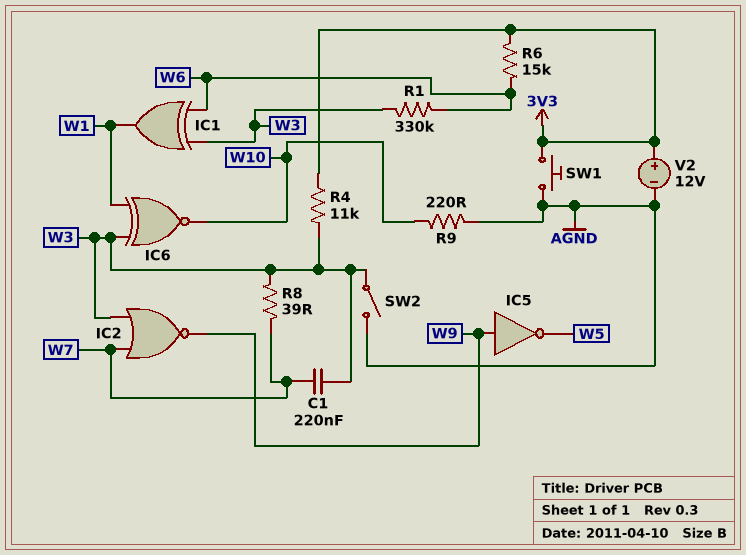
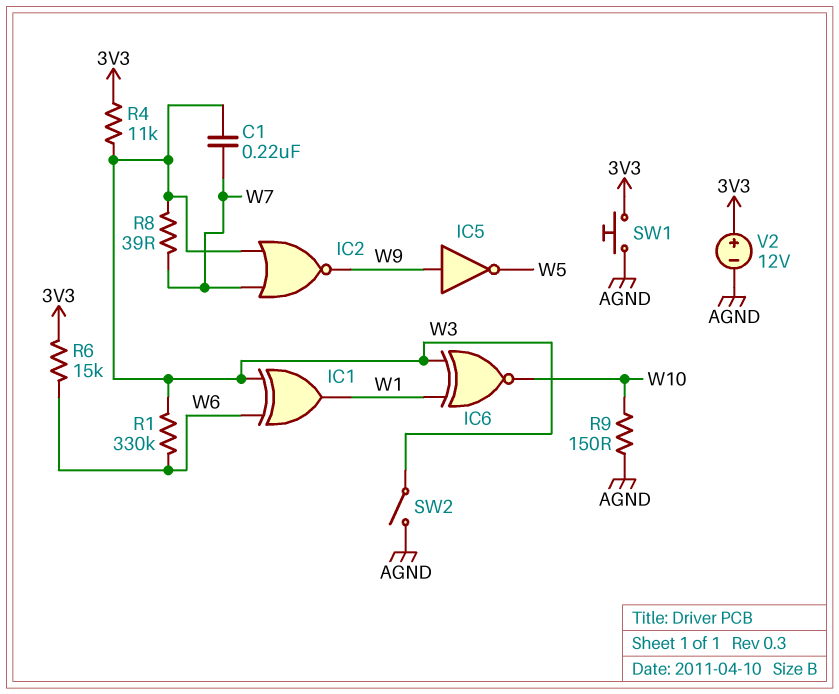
R9: 220 (AGND, W10) -> 150 (AGND, W10)

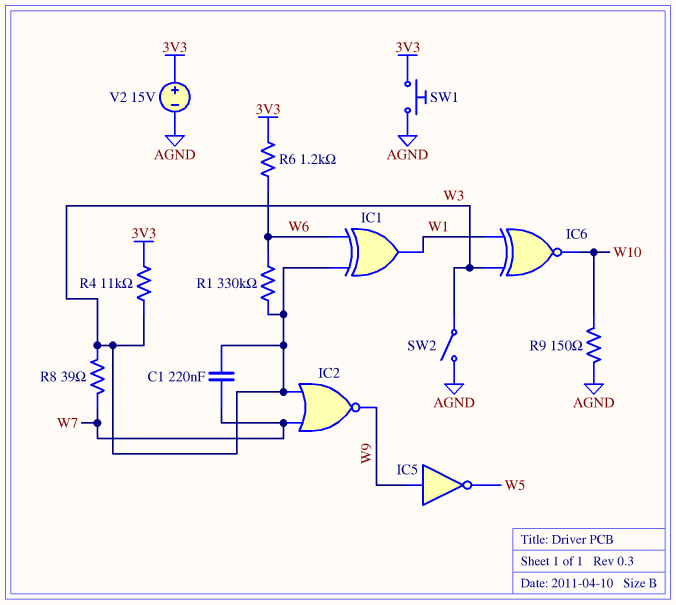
R6: 15k (3V3, W6) -> 1.2k (3V3, W6)
V2: 12V (plus 3V3, minus AGND) -> 15V (plus 3V3, minus AGND)

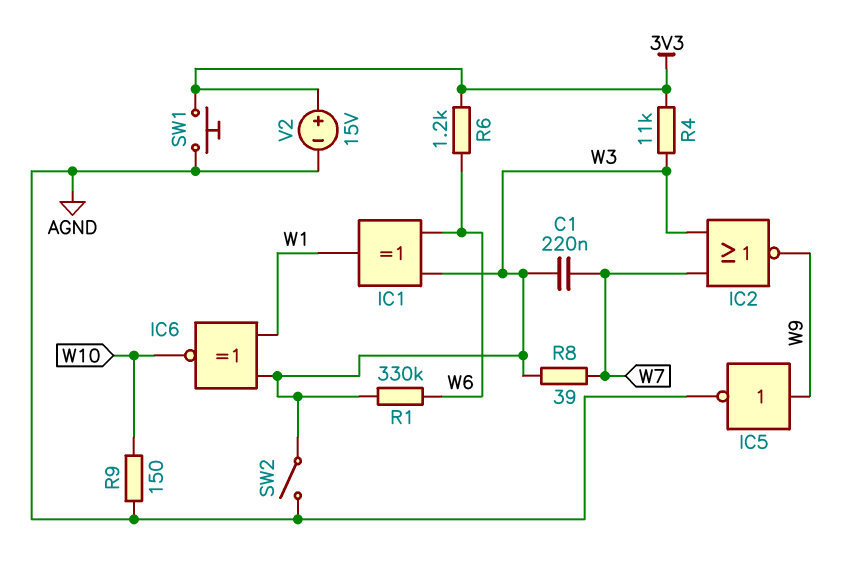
IC5: NOT (in W9, out W5) -> NOT (in W9, out AGND)

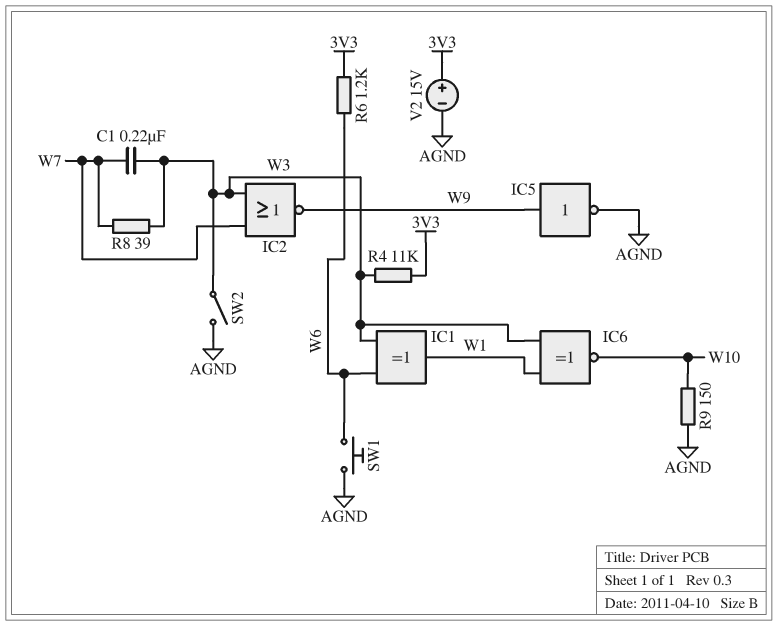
R1: 330k (W3, W6) -> none
SW1: button (3V3, AGND) -> button (AGND, W6)

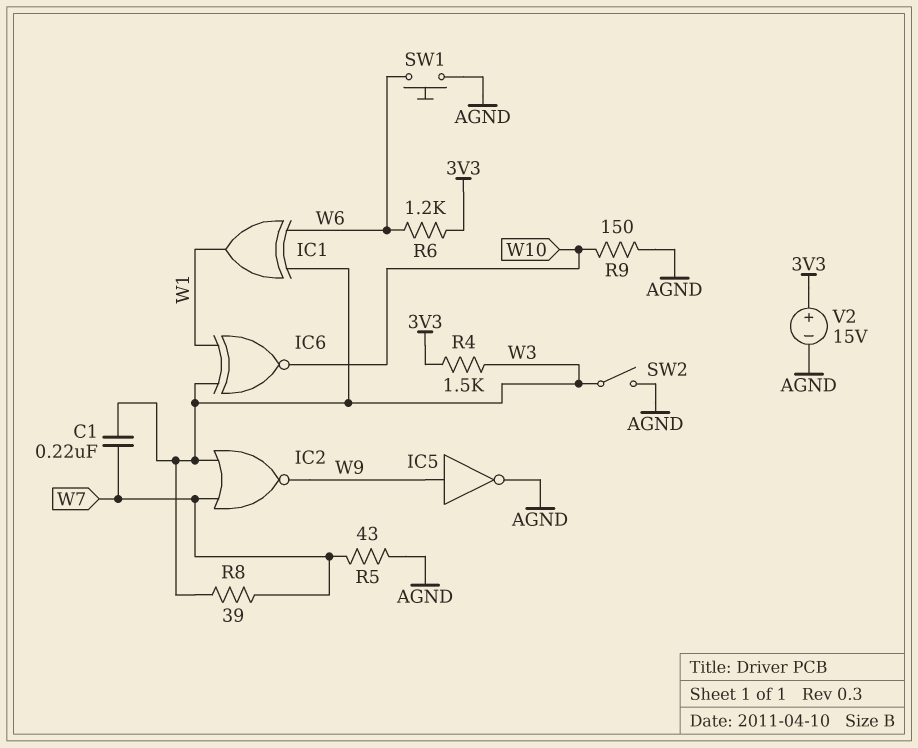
R4: 11k (3V3, W3) -> 1.5k (3V3, W3)
R5: none -> 43 (AGND, W7)

